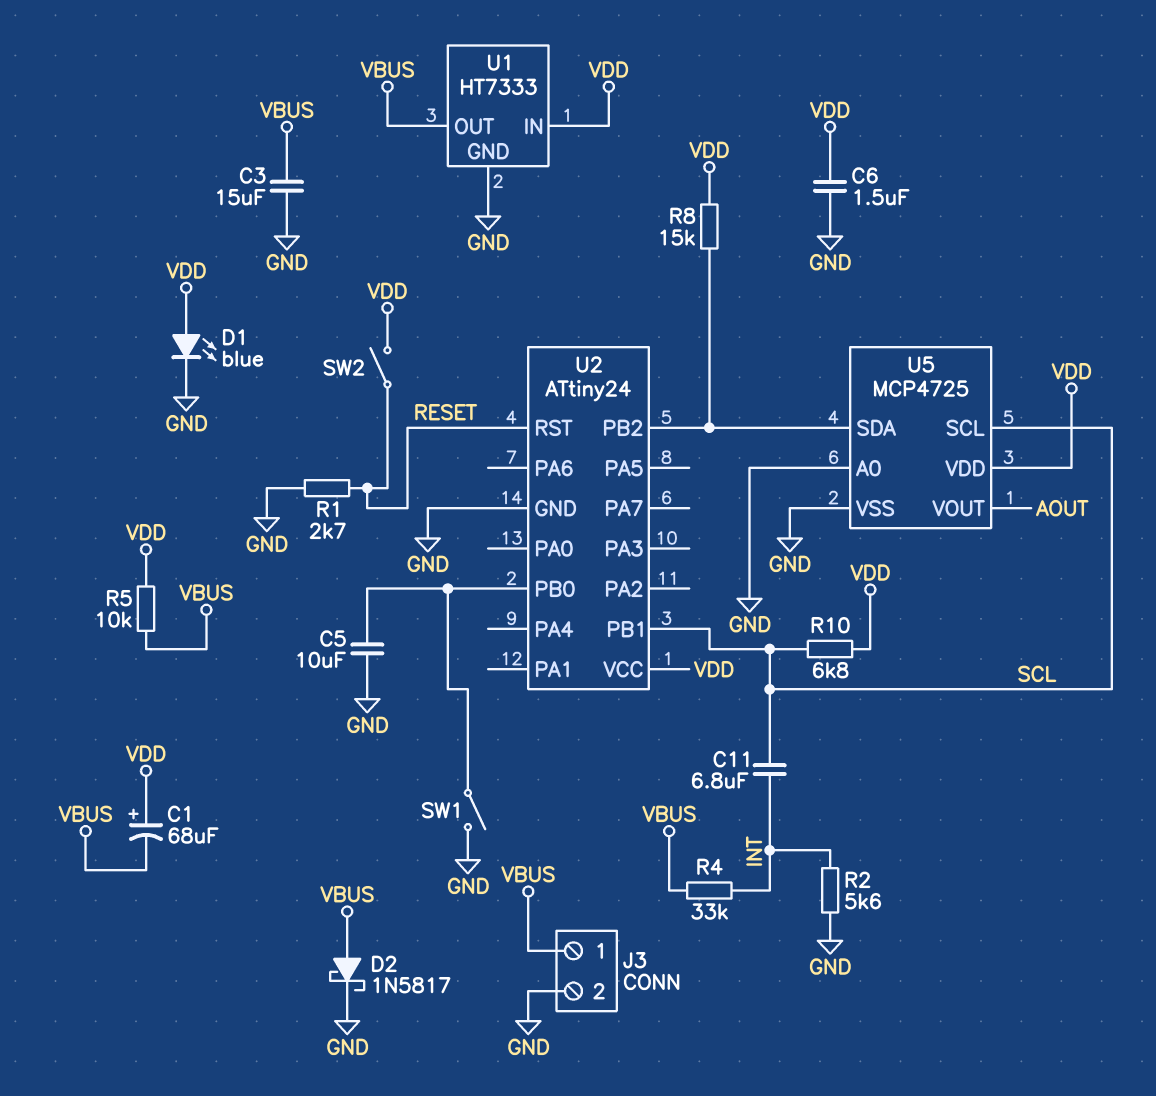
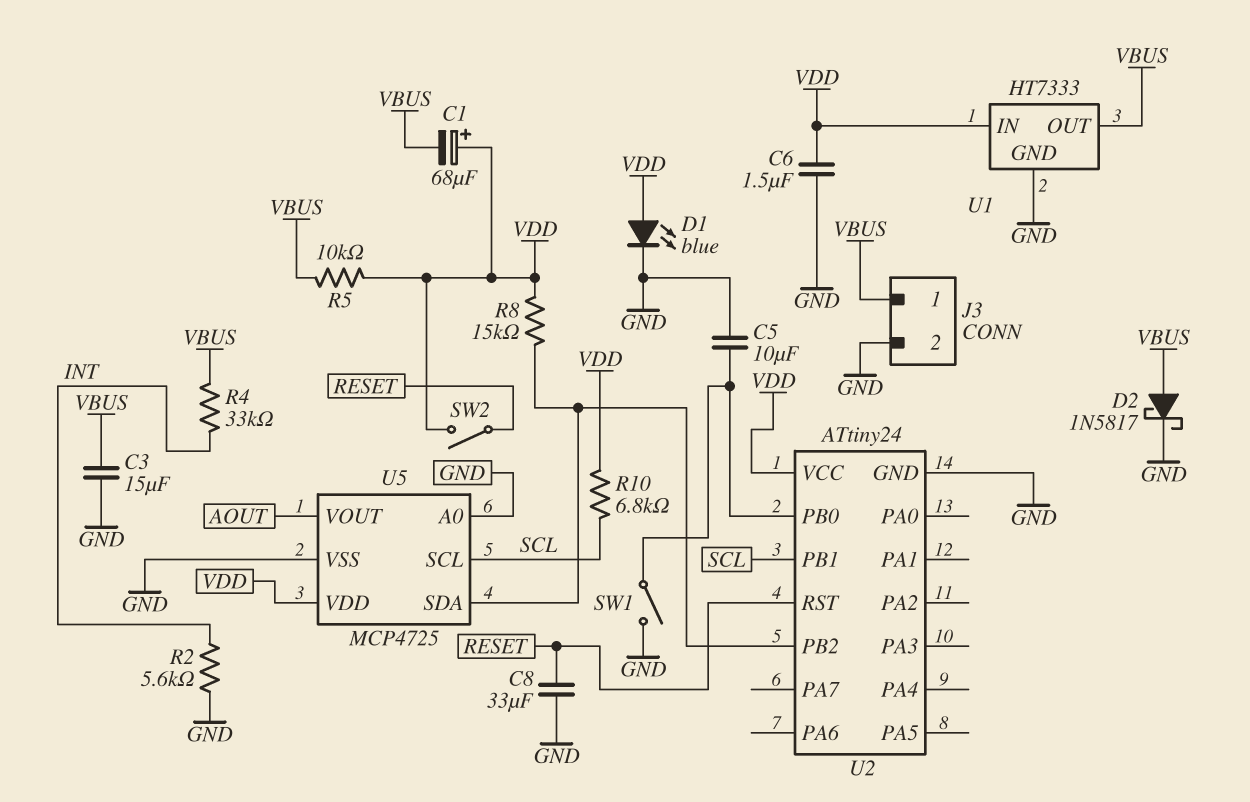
C8: none -> 33uF (GND, RESET)
C11: 6.8uF (INT, SCL) -> none
R1: 2.7k (GND, RESET) -> none

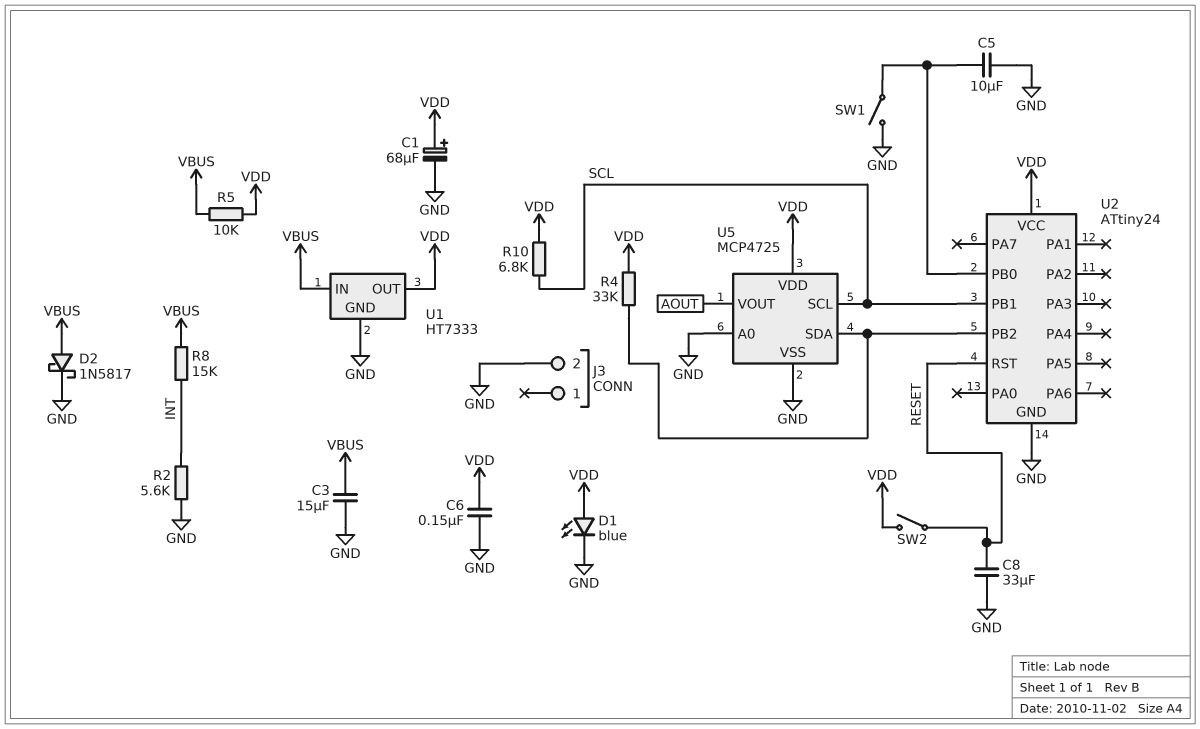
C1: 68uF (plus VDD, minus VBUS) -> 68uF (plus VDD, minus GND)
C6: 1.5uF (GND, VDD) -> 150nF (GND, VDD)
J3 pin 1: VBUS -> none
R4: 33k (INT, VBUS) -> 33k (U2/PB2, VDD)
R8: 15k (U2/PB2, VDD) -> 15k (INT, VBUS)
U1 pin IN: VDD -> VBUS
U1 pin OUT: VBUS -> VDD

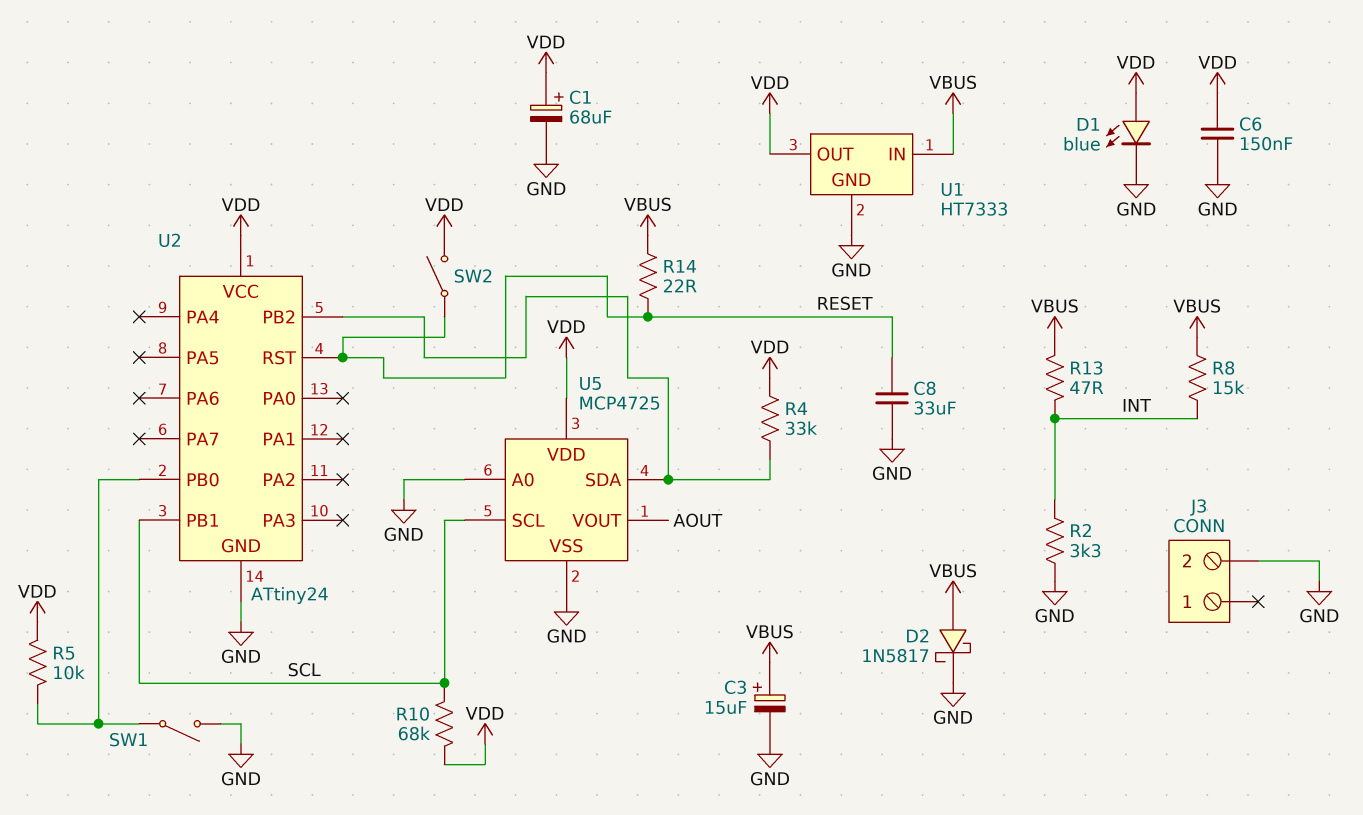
C3: 15uF (GND, VBUS) -> 15uF (plus VBUS, minus GND)
C5: 10uF (GND, U2/PB0) -> none
R2: 5.6k (GND, INT) -> 3.3k (GND, INT)
R5: 10k (VBUS, VDD) -> 10k (U2/PB0, VDD)
R10: 6.8k (SCL, VDD) -> 68k (SCL, VDD)
R13: none -> 47 (INT, VBUS)
R14: none -> 22 (RESET, VBUS)

